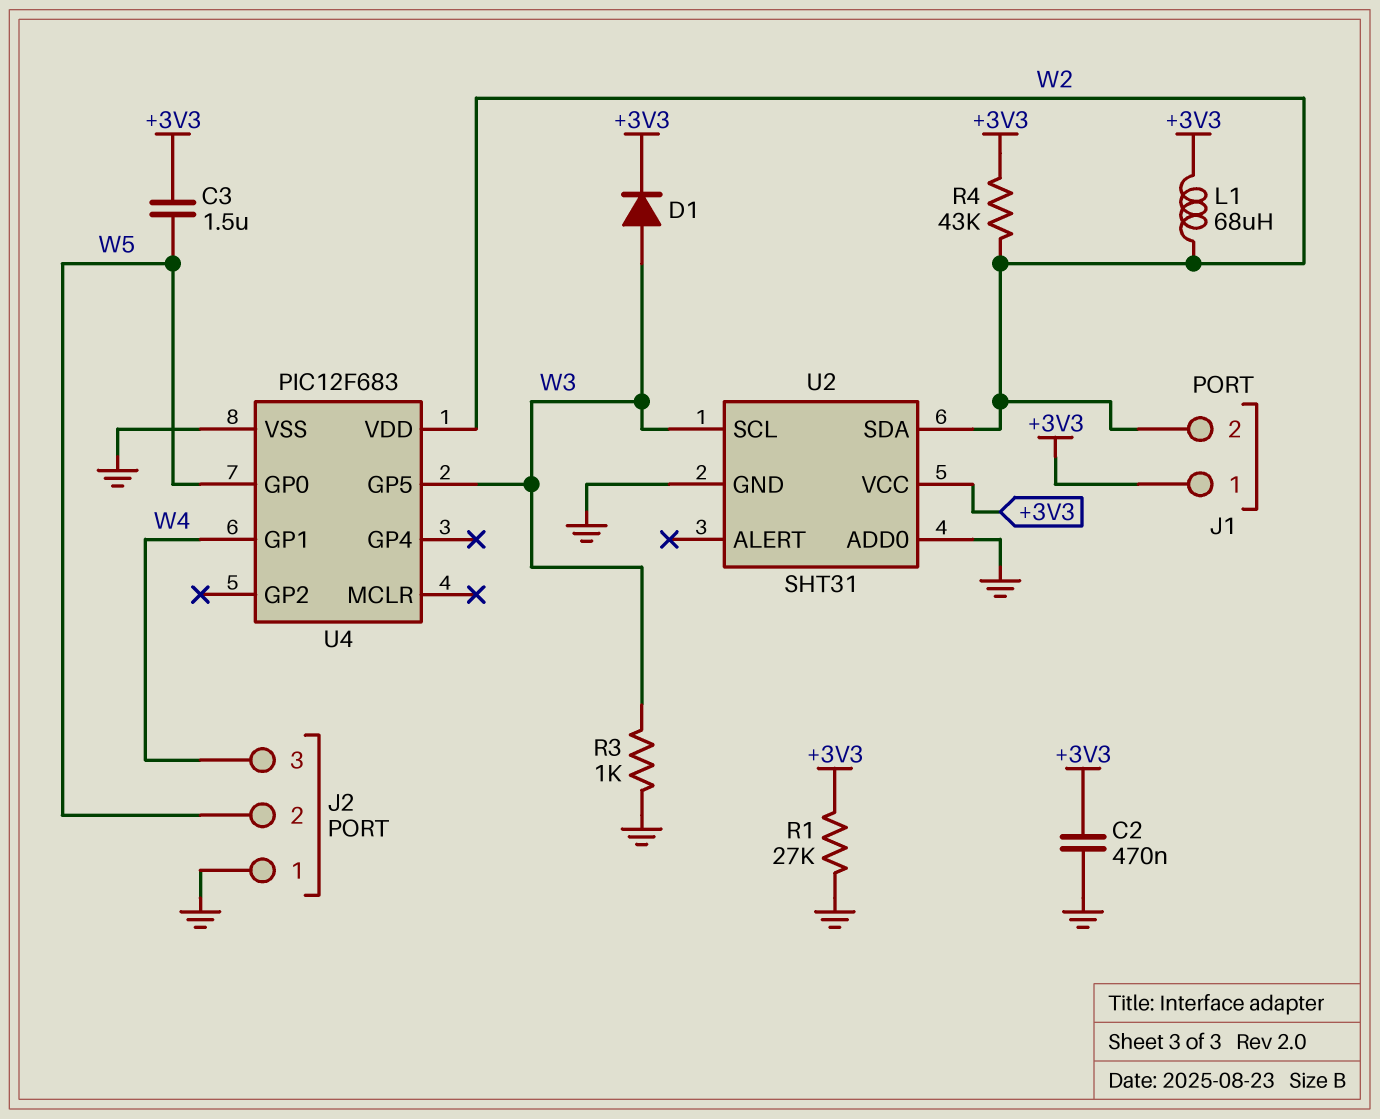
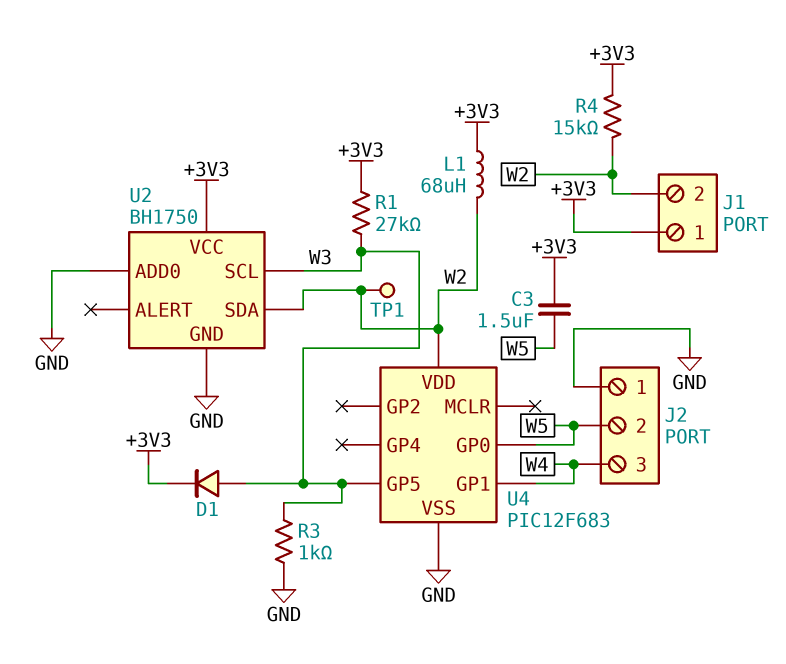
C2: 470nF (+3V3, GND) -> none
R1: 27k (+3V3, GND) -> 27k (+3V3, W3)
R4: 43k (+3V3, W2) -> 15k (+3V3, W2)
TP1: none -> test point (W2)
U2: SHT31 -> BH1750

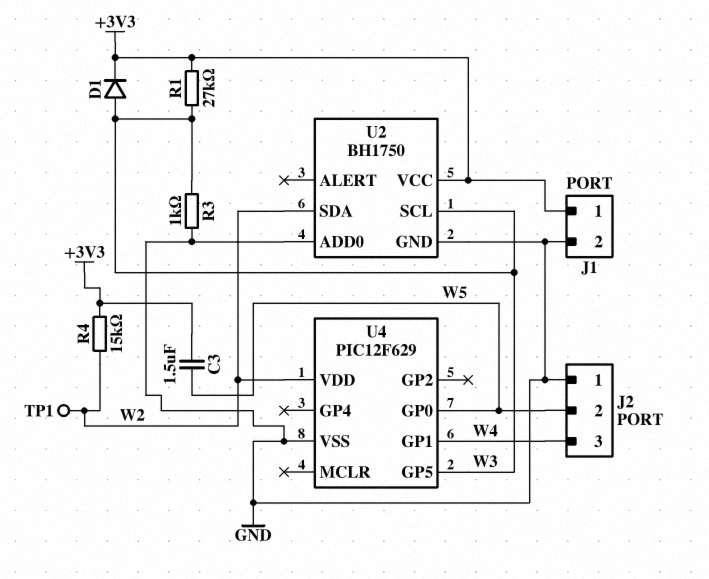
J1 pin 2: W2 -> GND
L1: 68uH (+3V3, W2) -> none
U4: PIC12F683 -> PIC12F629

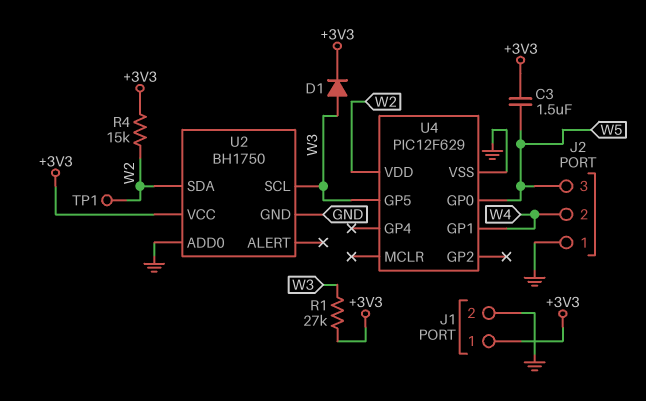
J2 pin 2: W5 -> W4
J2 pin 3: W4 -> W5
R3: 1k (GND, W3) -> none

